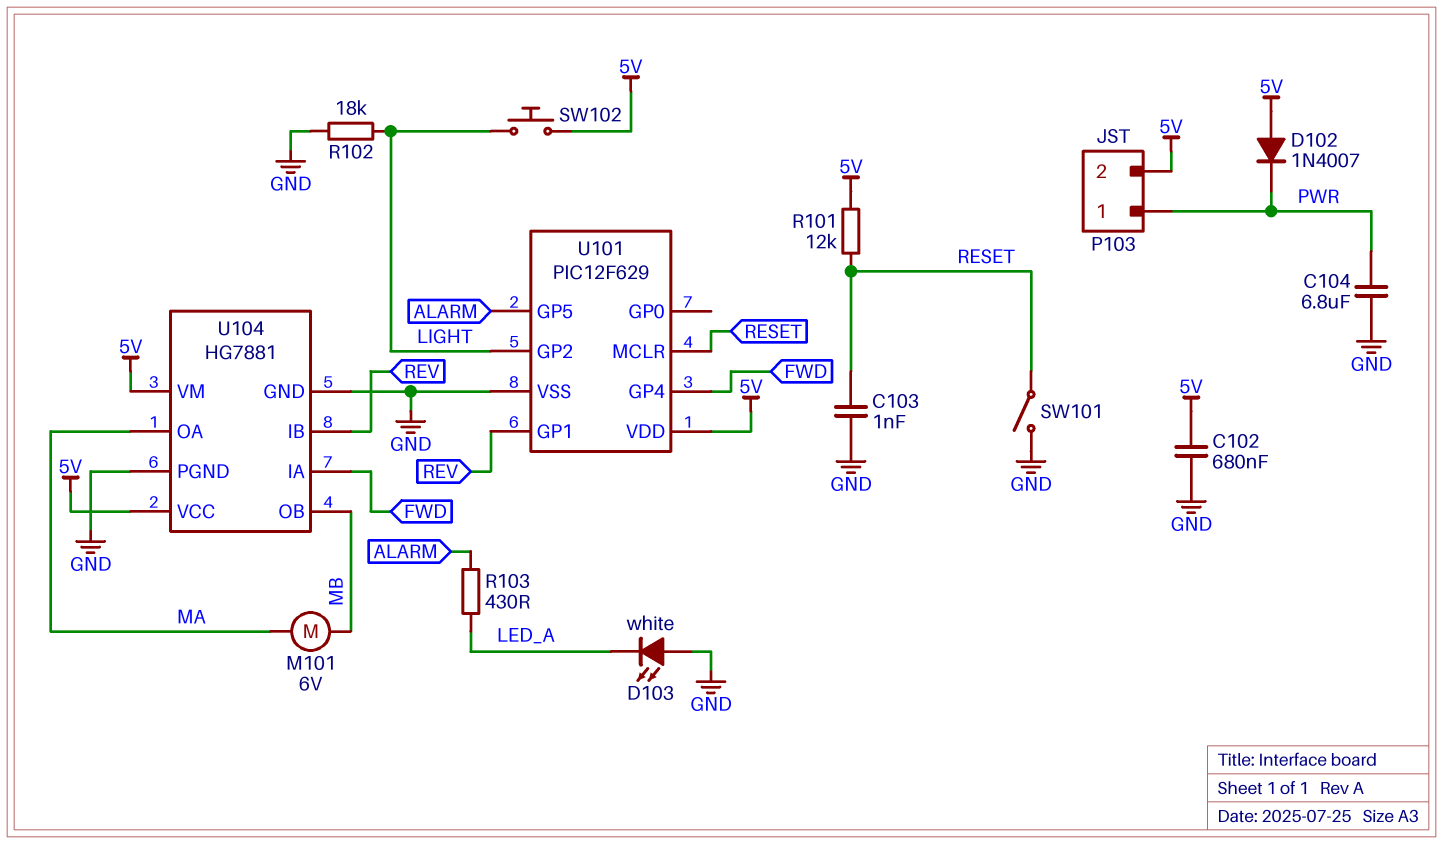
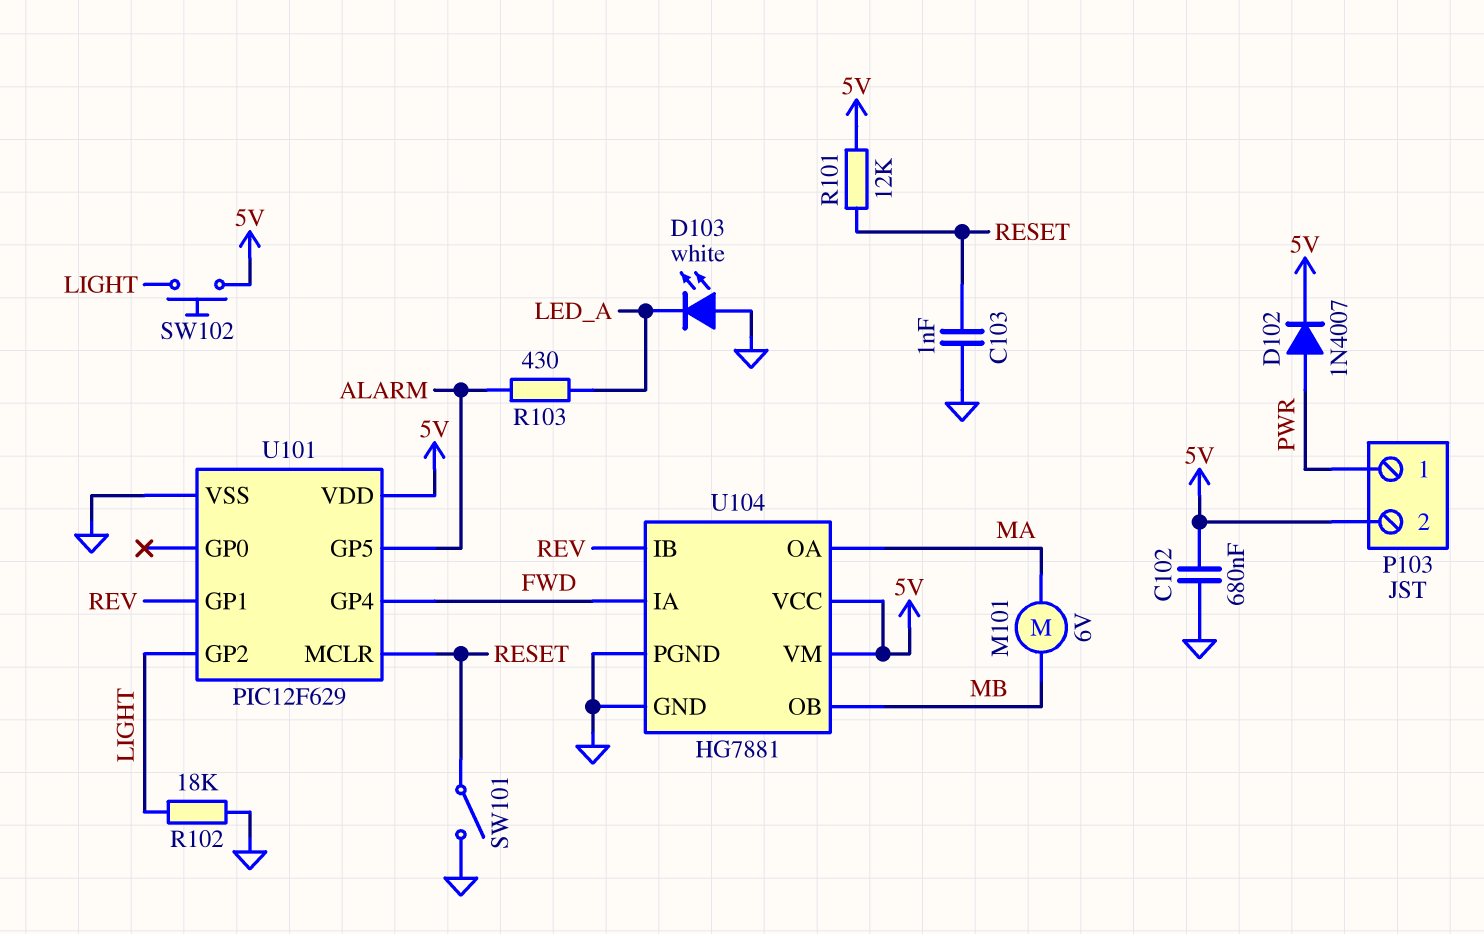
C104: 6.8uF (GND, PWR) -> none
D102: diode 1N4007 (A 5V, K PWR) -> diode 1N4007 (A PWR, K 5V)

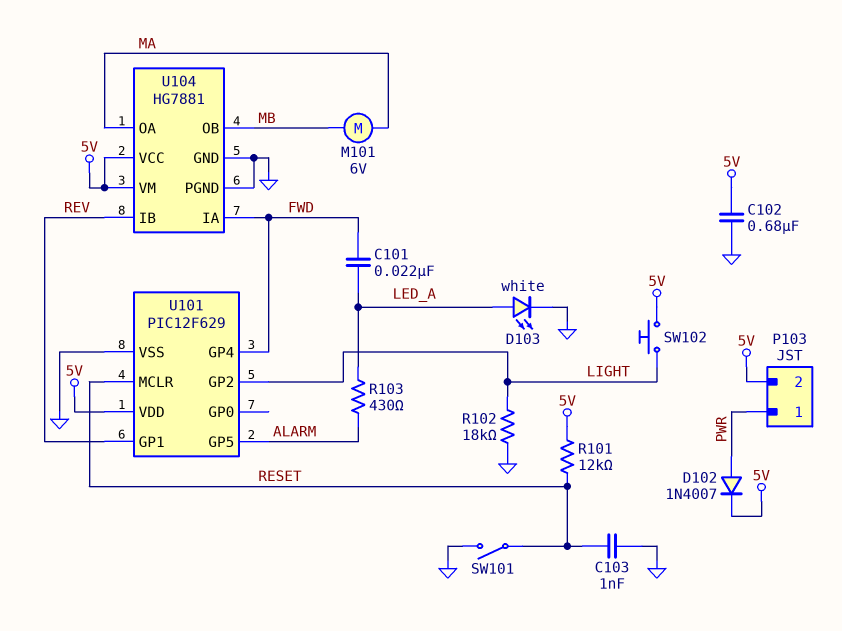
C101: none -> 22nF (FWD, LED_A)
D103: LED white (A GND, K LED_A) -> LED white (A LED_A, K GND)

